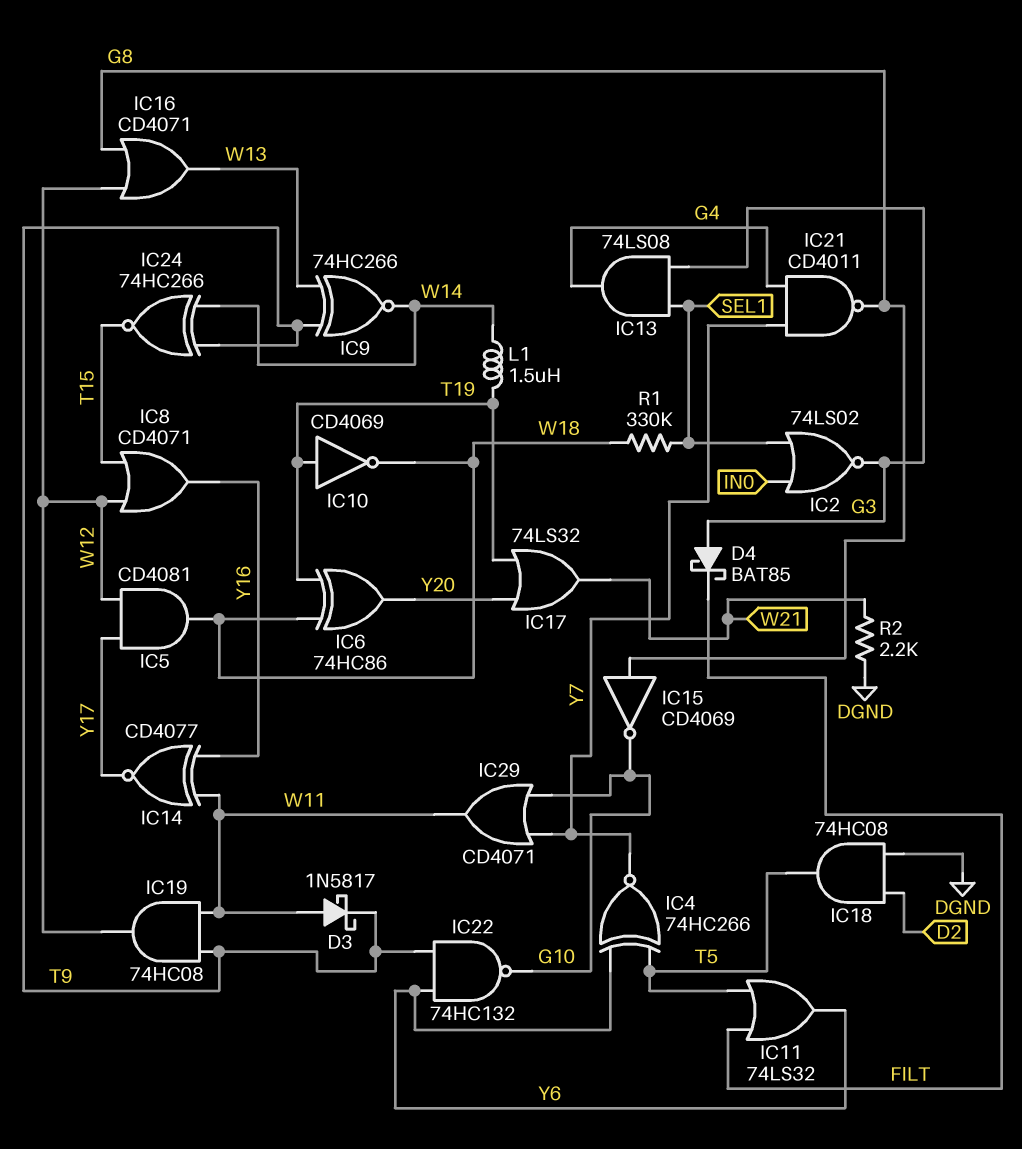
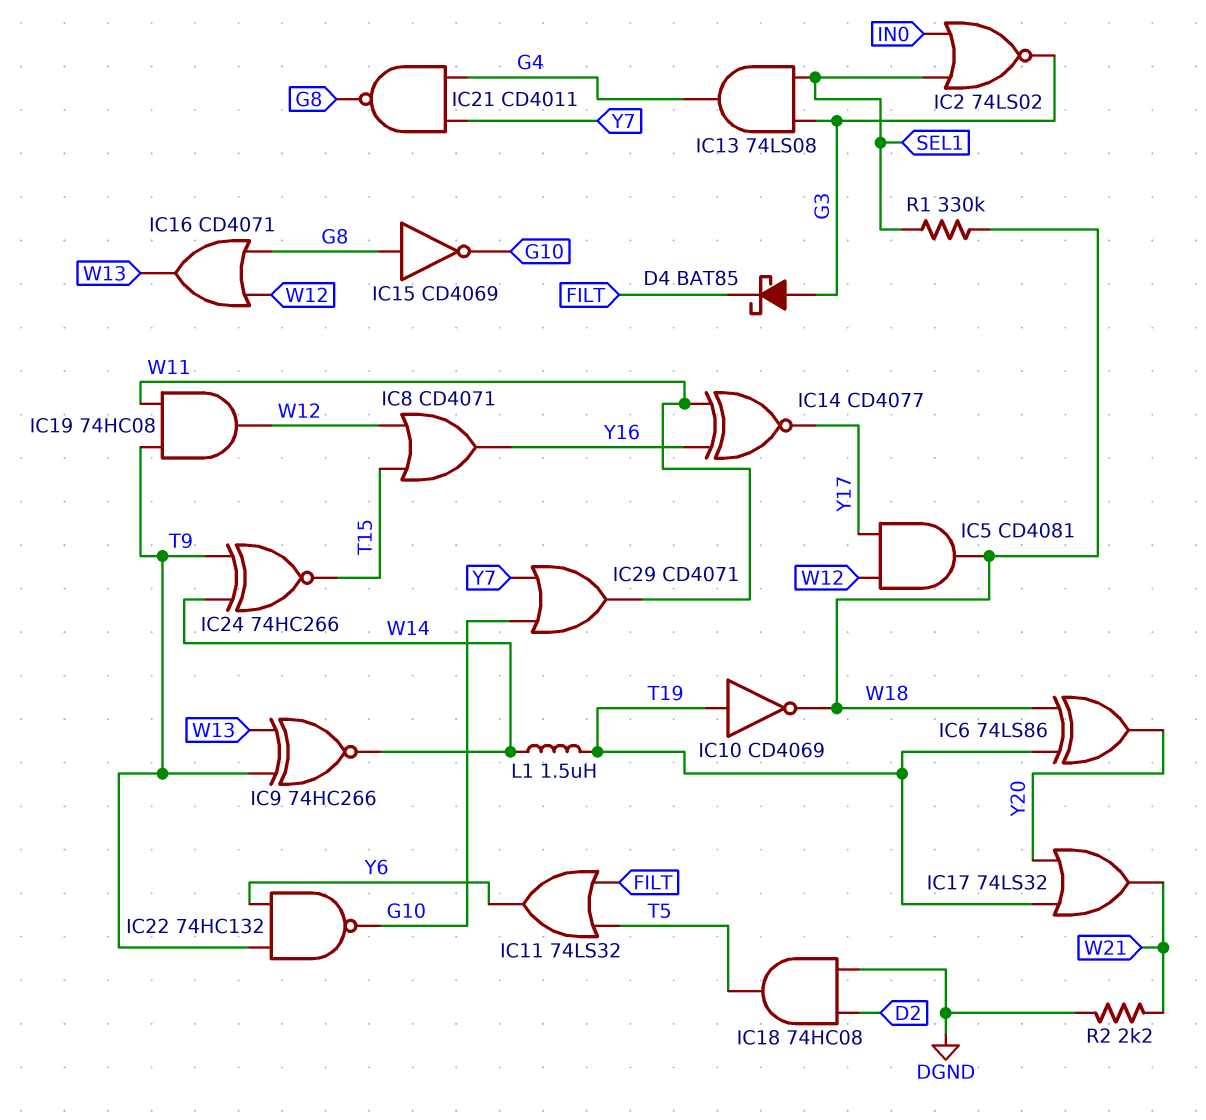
D3: schottky 1N5817 (A W11, K T9) -> none
IC4: XNOR 74HC266 (in T5, in Y6, out Y7) -> none
IC6: XOR 74HC86 (in T19, in W18, out Y20) -> XOR 74LS86 (in T19, in W18, out Y20)

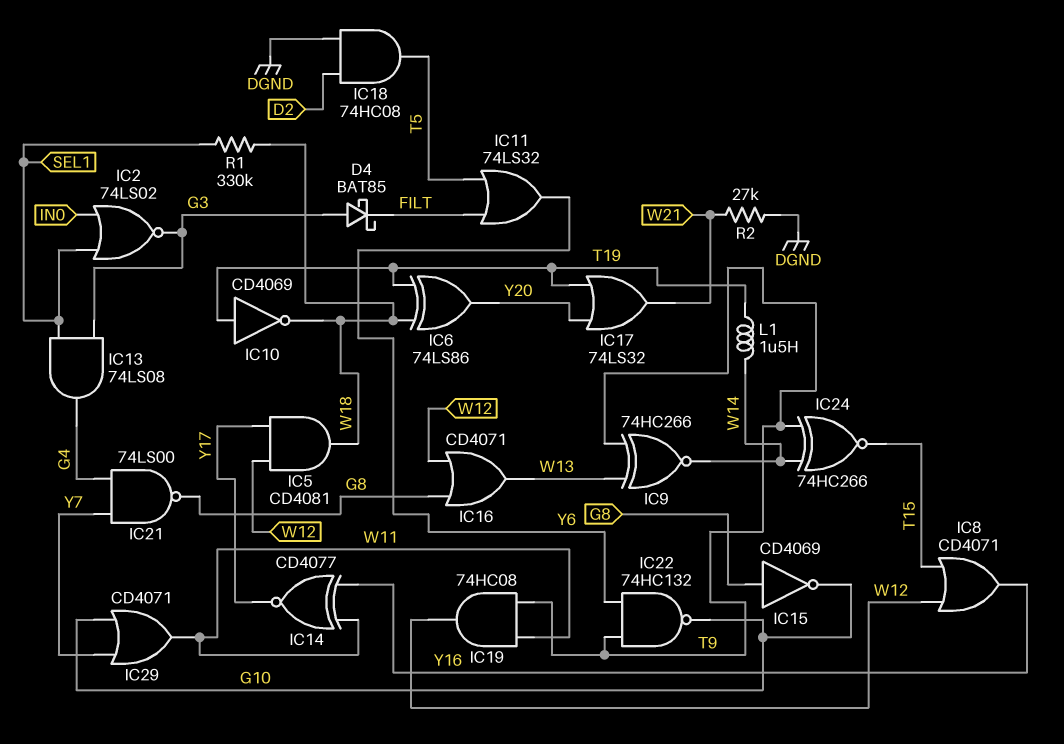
IC21: NAND CD4011 (in G4, in Y7, out G8) -> NAND 74LS00 (in G4, in Y7, out G8)
R2: 2.2k (DGND, W21) -> 27k (DGND, W21)

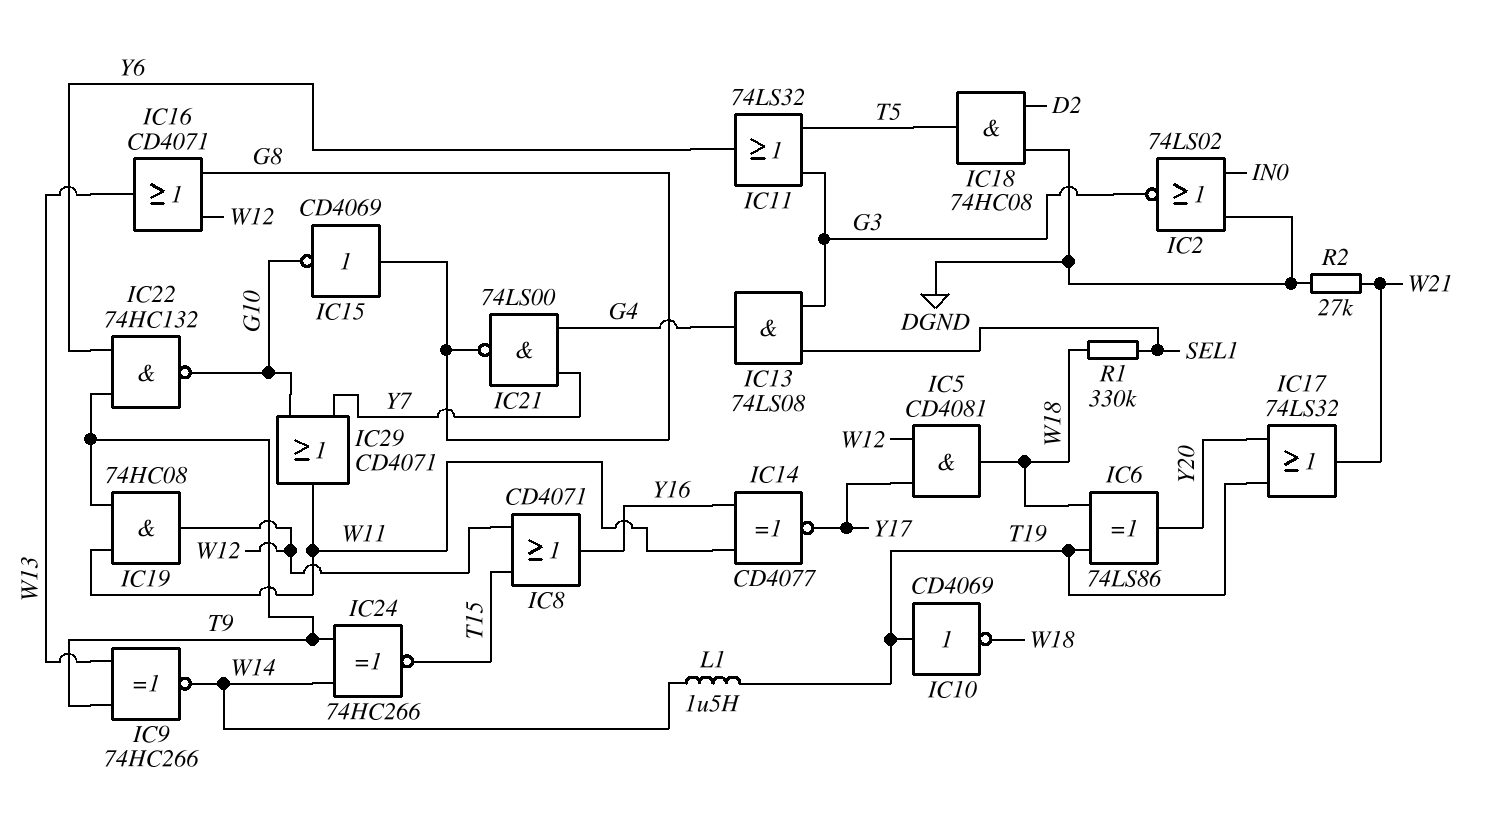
D4: schottky BAT85 (A G3, K FILT) -> none
IC2: NOR 74LS02 (in IN0, in SEL1, out G3) -> NOR 74LS02 (in DGND, in IN0, out G3)
IC11: OR 74LS32 (in FILT, in T5, out Y6) -> OR 74LS32 (in G3, in T5, out Y6)

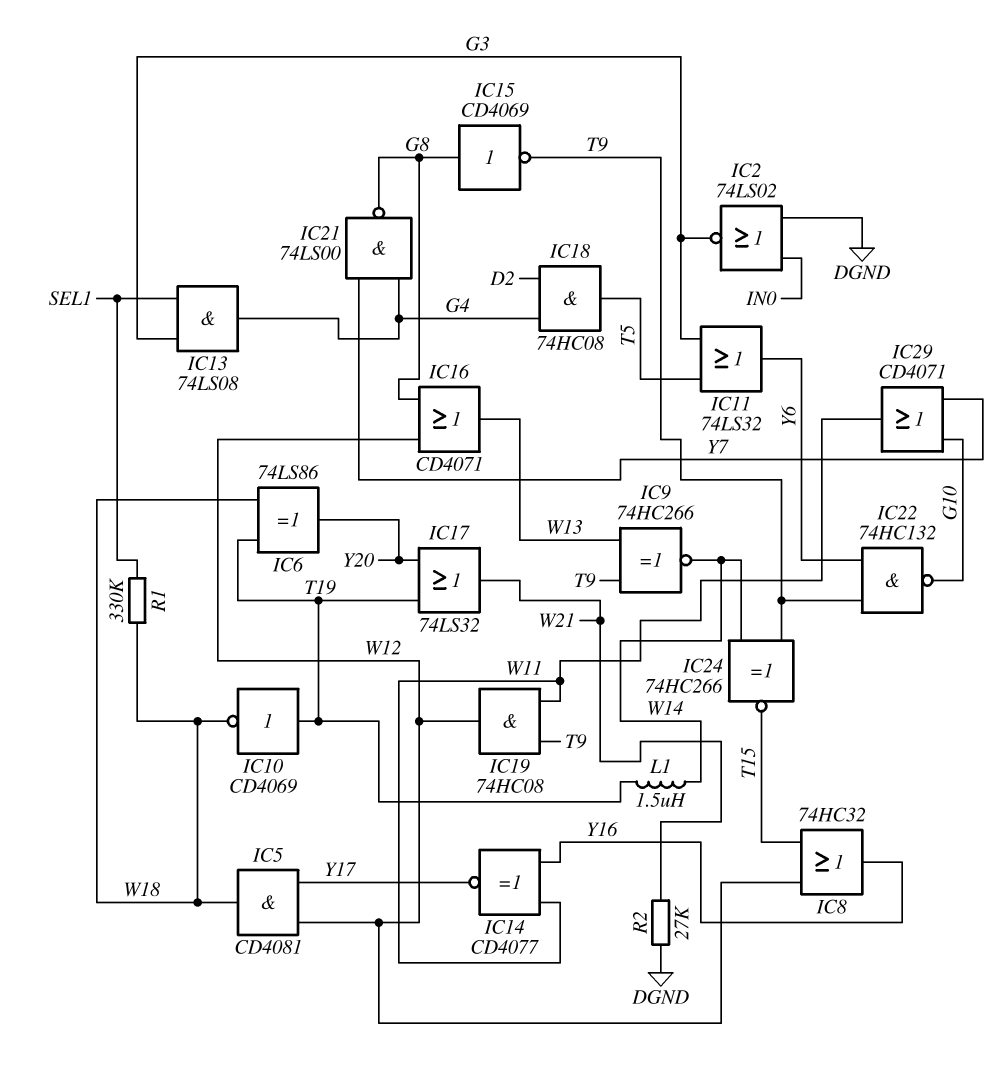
IC8: OR CD4071 (in T15, in W12, out Y16) -> OR 74HC32 (in T15, in W12, out Y16)
IC15: NOT CD4069 (in G8, out G10) -> NOT CD4069 (in G8, out T9)
IC18: AND 74HC08 (in D2, in DGND, out T5) -> AND 74HC08 (in D2, in G4, out T5)

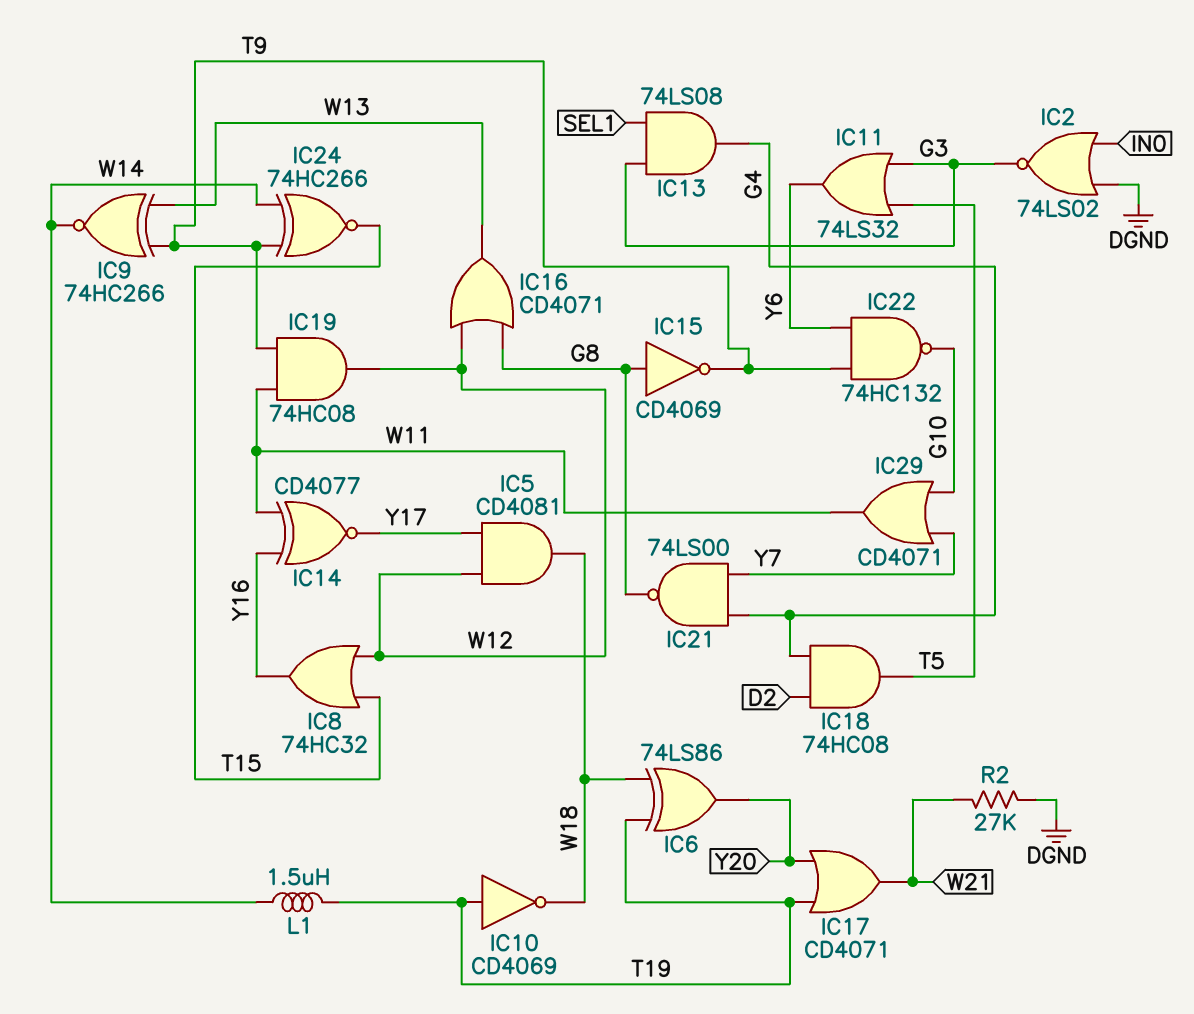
IC17: OR 74LS32 (in T19, in Y20, out W21) -> OR CD4071 (in T19, in Y20, out W21)
R1: 330k (SEL1, W18) -> none

